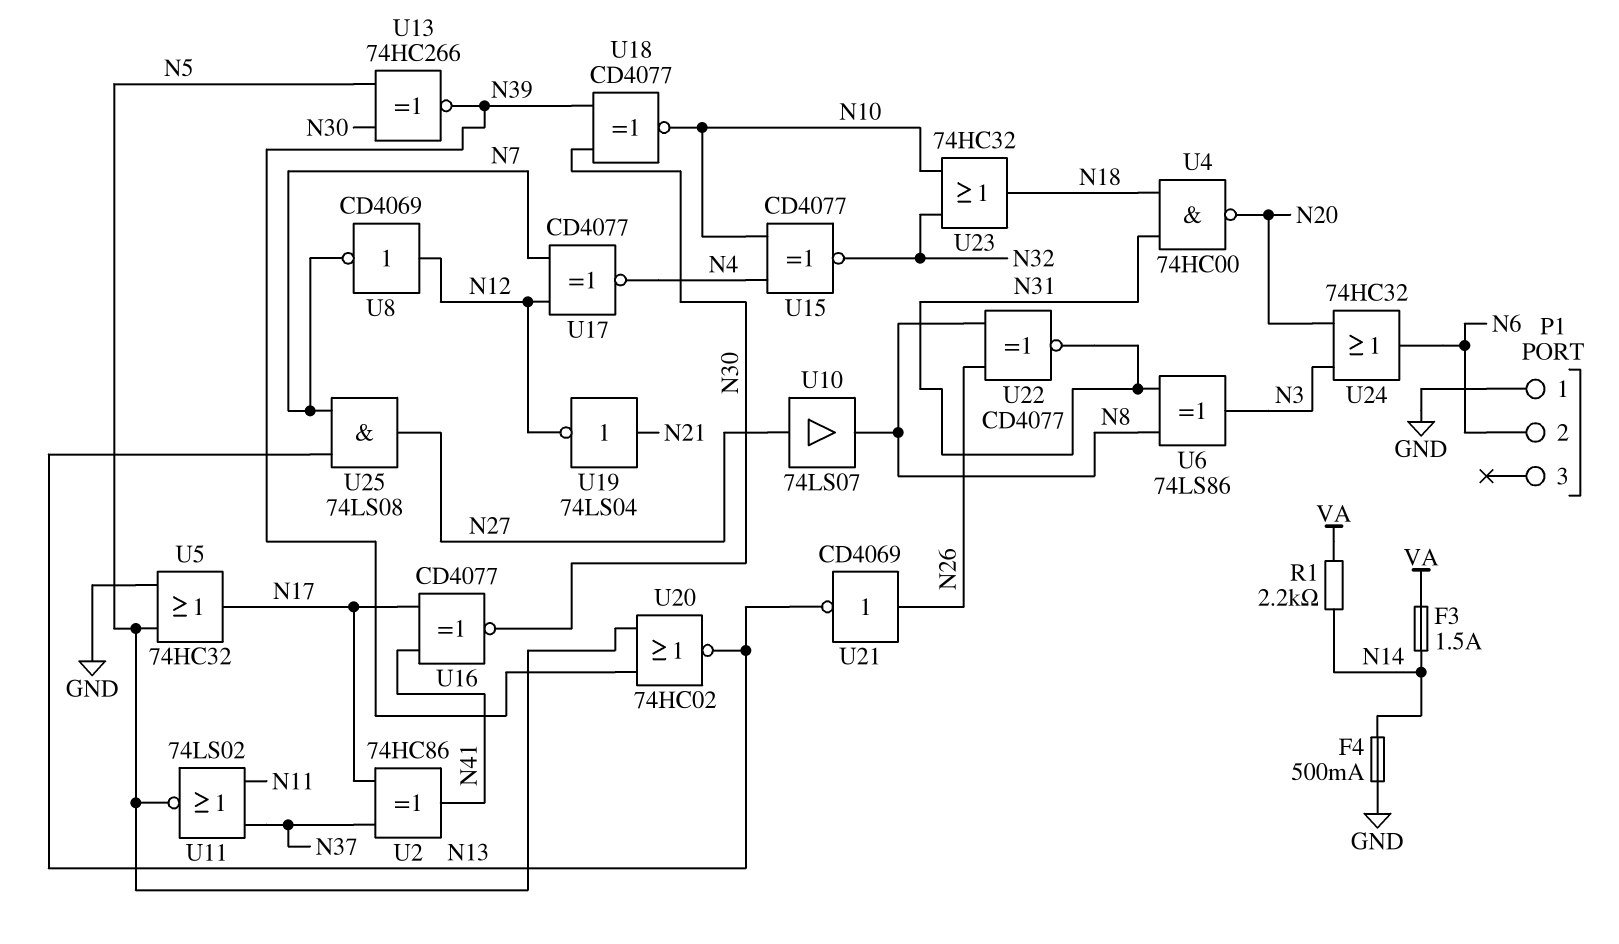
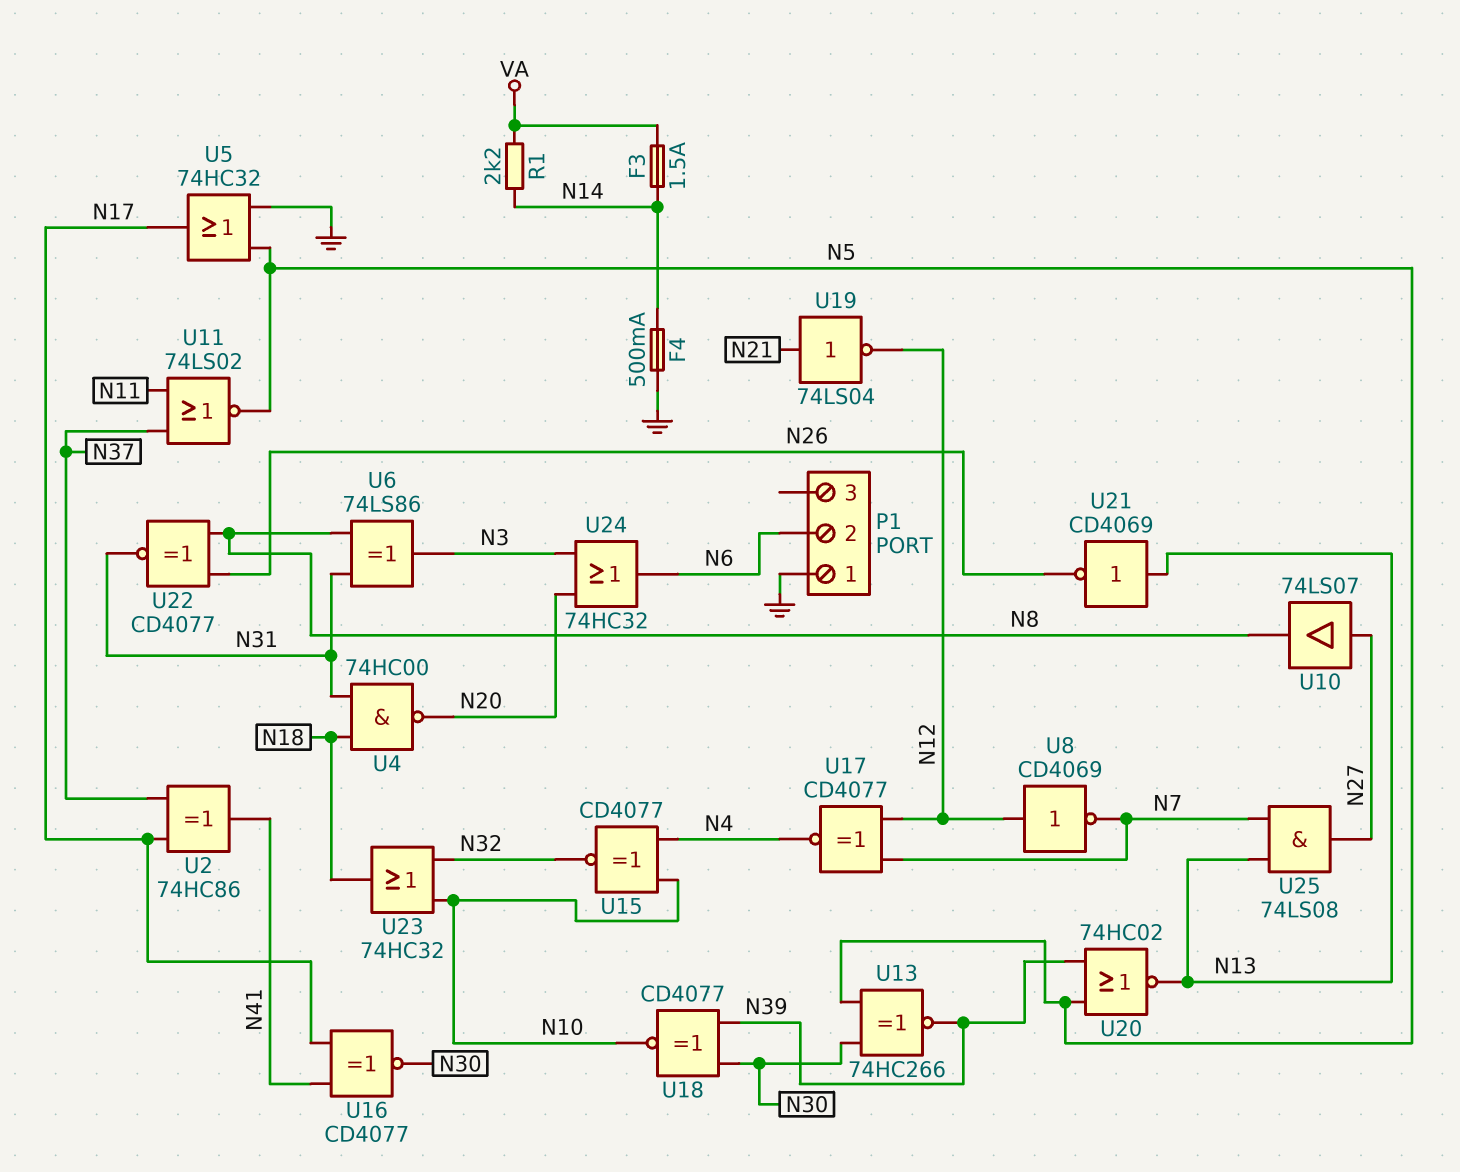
U21: NOT CD4069 (in N26, out N13) -> NOT CD4069 (in N13, out N26)

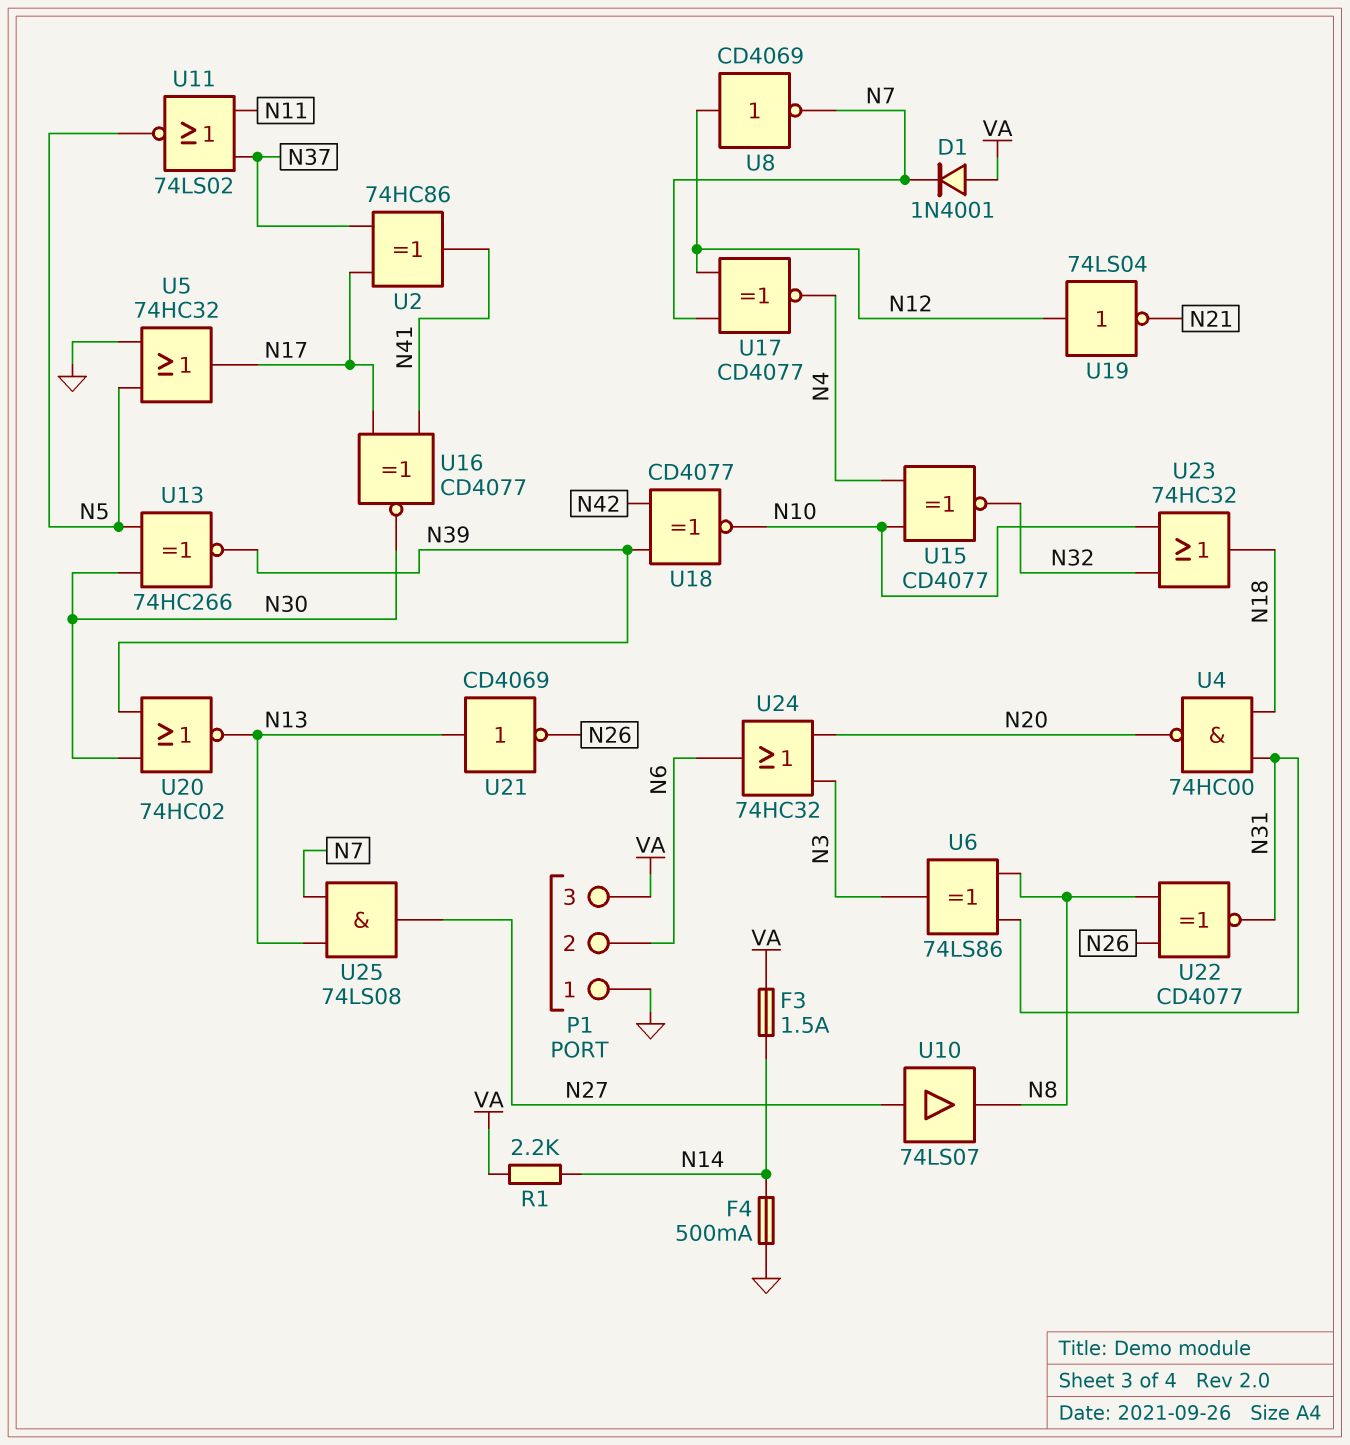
D1: none -> diode 1N4001 (A VA, K N7)
P1 pin 3: none -> VA
U18: XNOR CD4077 (in N30, in N39, out N10) -> XNOR CD4077 (in N39, in N42, out N10)
U19: NOT 74LS04 (in N21, out N12) -> NOT 74LS04 (in N12, out N21)
U20: NOR 74HC02 (in N5, in N39, out N13) -> NOR 74HC02 (in N30, in N39, out N13)

